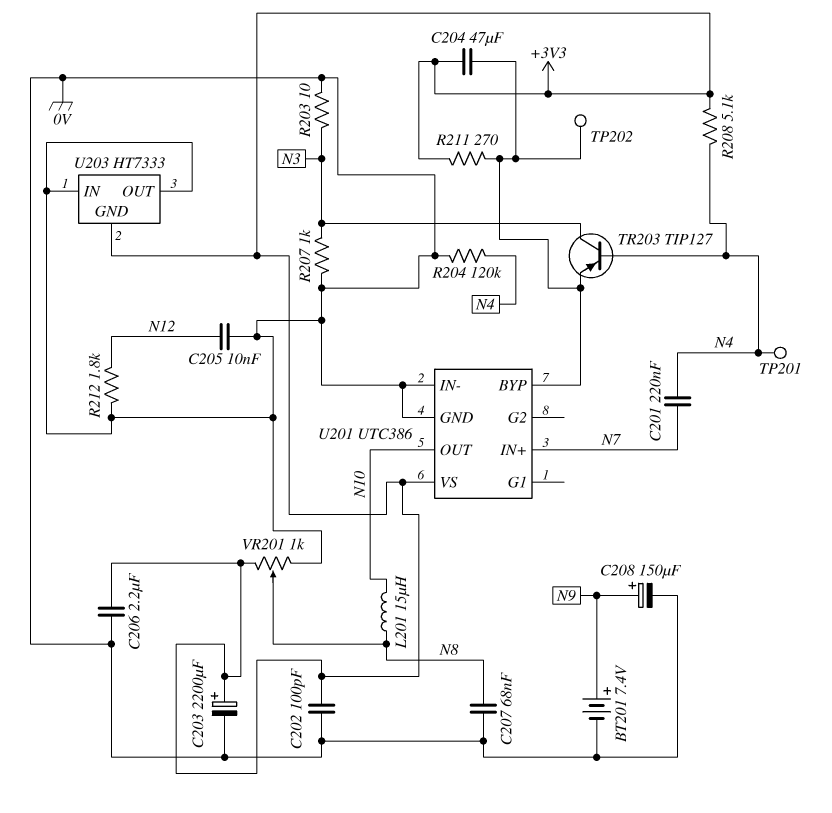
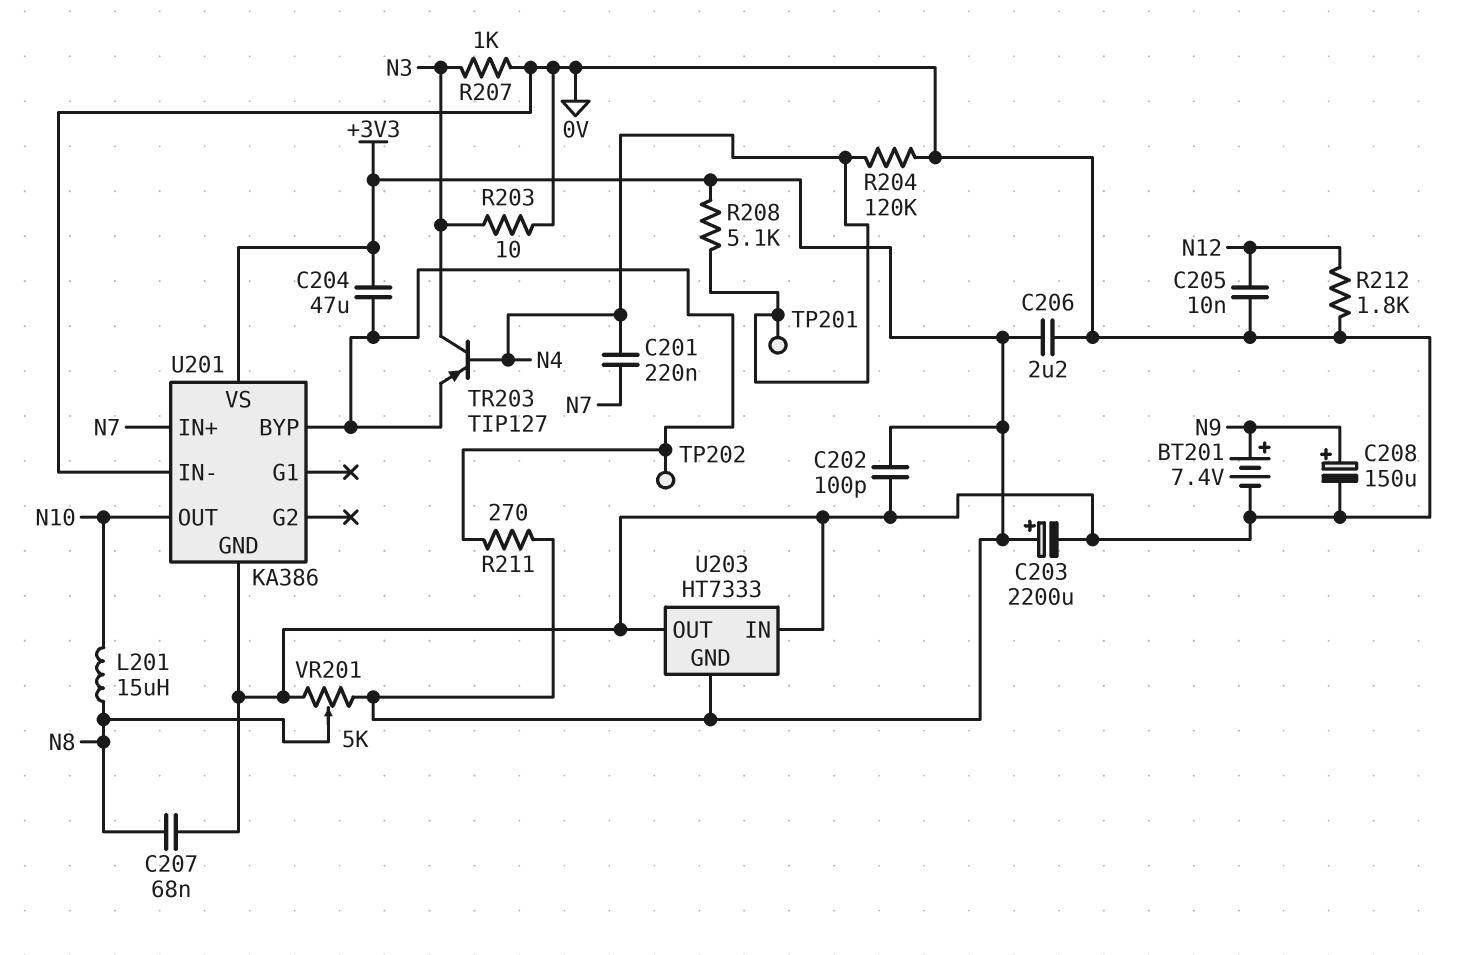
U201: UTC386 -> KA386
VR201: 1k (+3V3, 0V, wiper N8) -> 5k (+3V3, 0V, wiper N8)

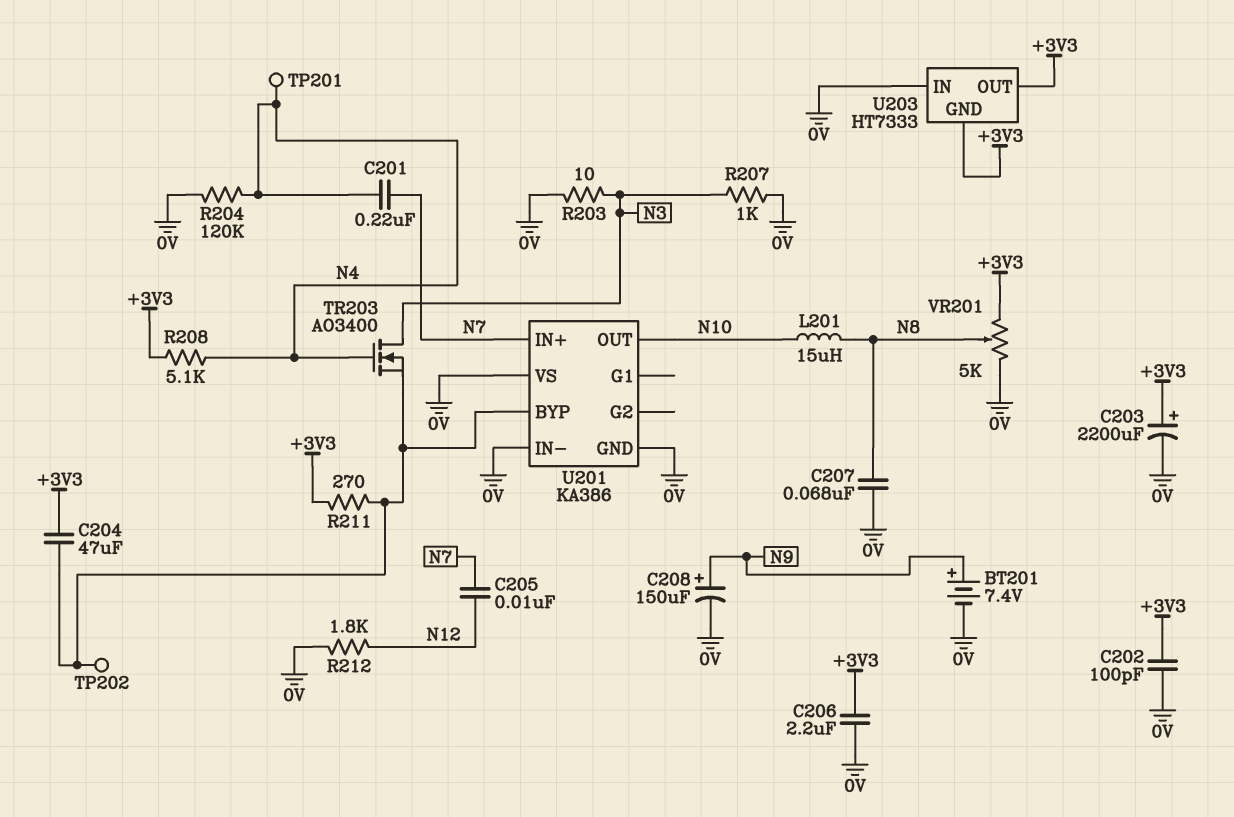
C205: 10nF (0V, N12) -> 10nF (N7, N12)
TR203: PNP TIP127 (B N4, C N3, E U201/BYP) -> NMOS AO3400 (G N4, D N3, S U201/BYP)
U201 pin VS: +3V3 -> 0V
U203 pin OUT: 0V -> +3V3

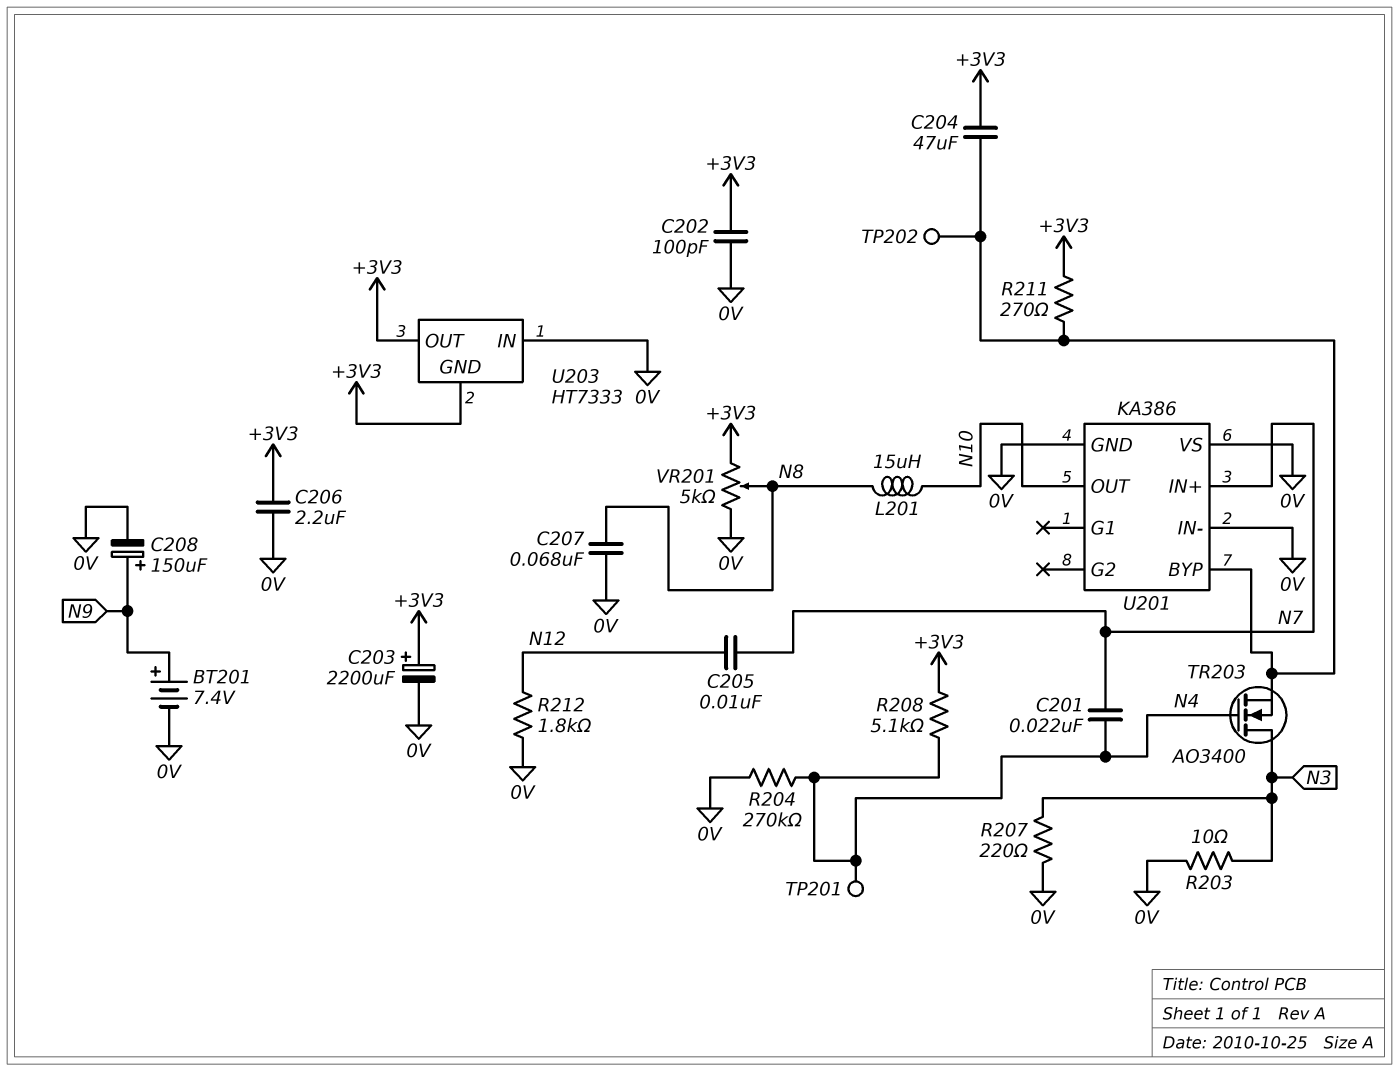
C201: 220nF (N4, N7) -> 22nF (N4, N7)
R204: 120k (0V, N4) -> 270k (0V, N4)
R207: 1k (0V, N3) -> 220 (0V, N3)

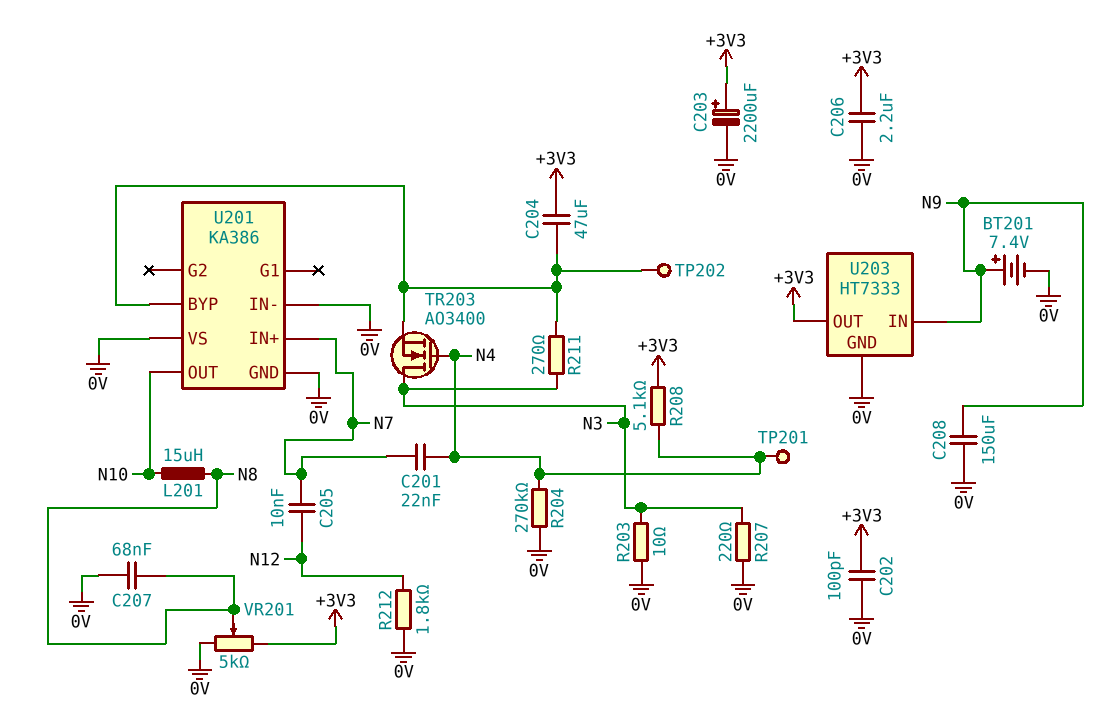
C208: 150uF (plus N9, minus 0V) -> 150uF (0V, N9)
R211: 270 (+3V3, U201/BYP) -> 270 (N3, U201/BYP)
U203 pin GND: +3V3 -> 0V
U203 pin IN: 0V -> N9

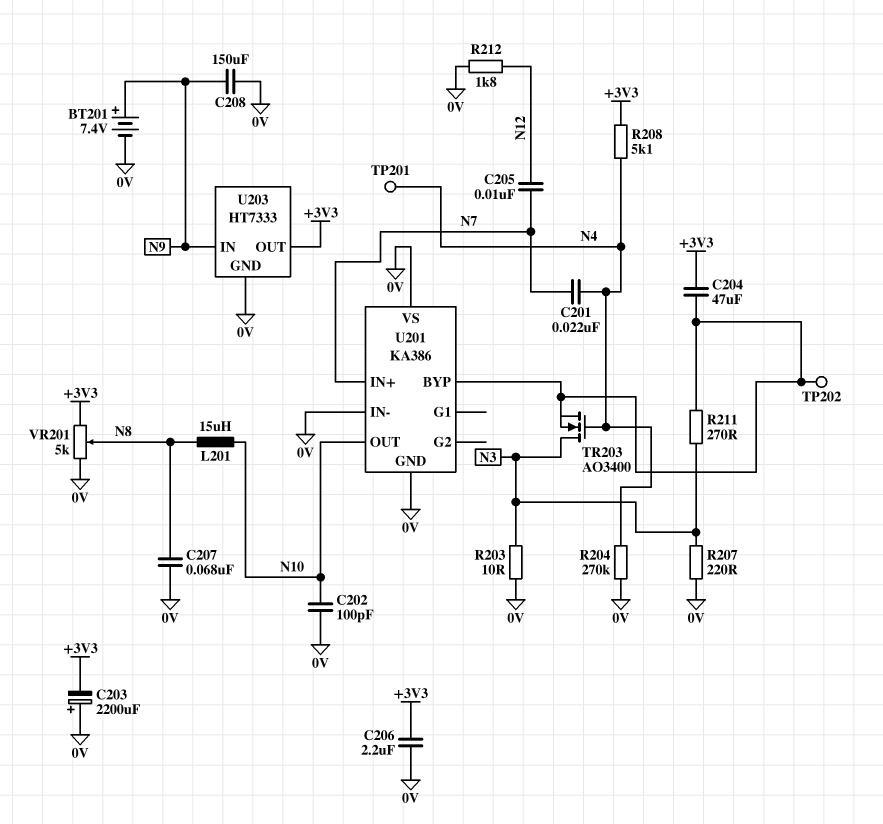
C202: 100pF (+3V3, 0V) -> 100pF (0V, N10)
C203: 2200uF (plus +3V3, minus 0V) -> 2200uF (plus 0V, minus +3V3)

